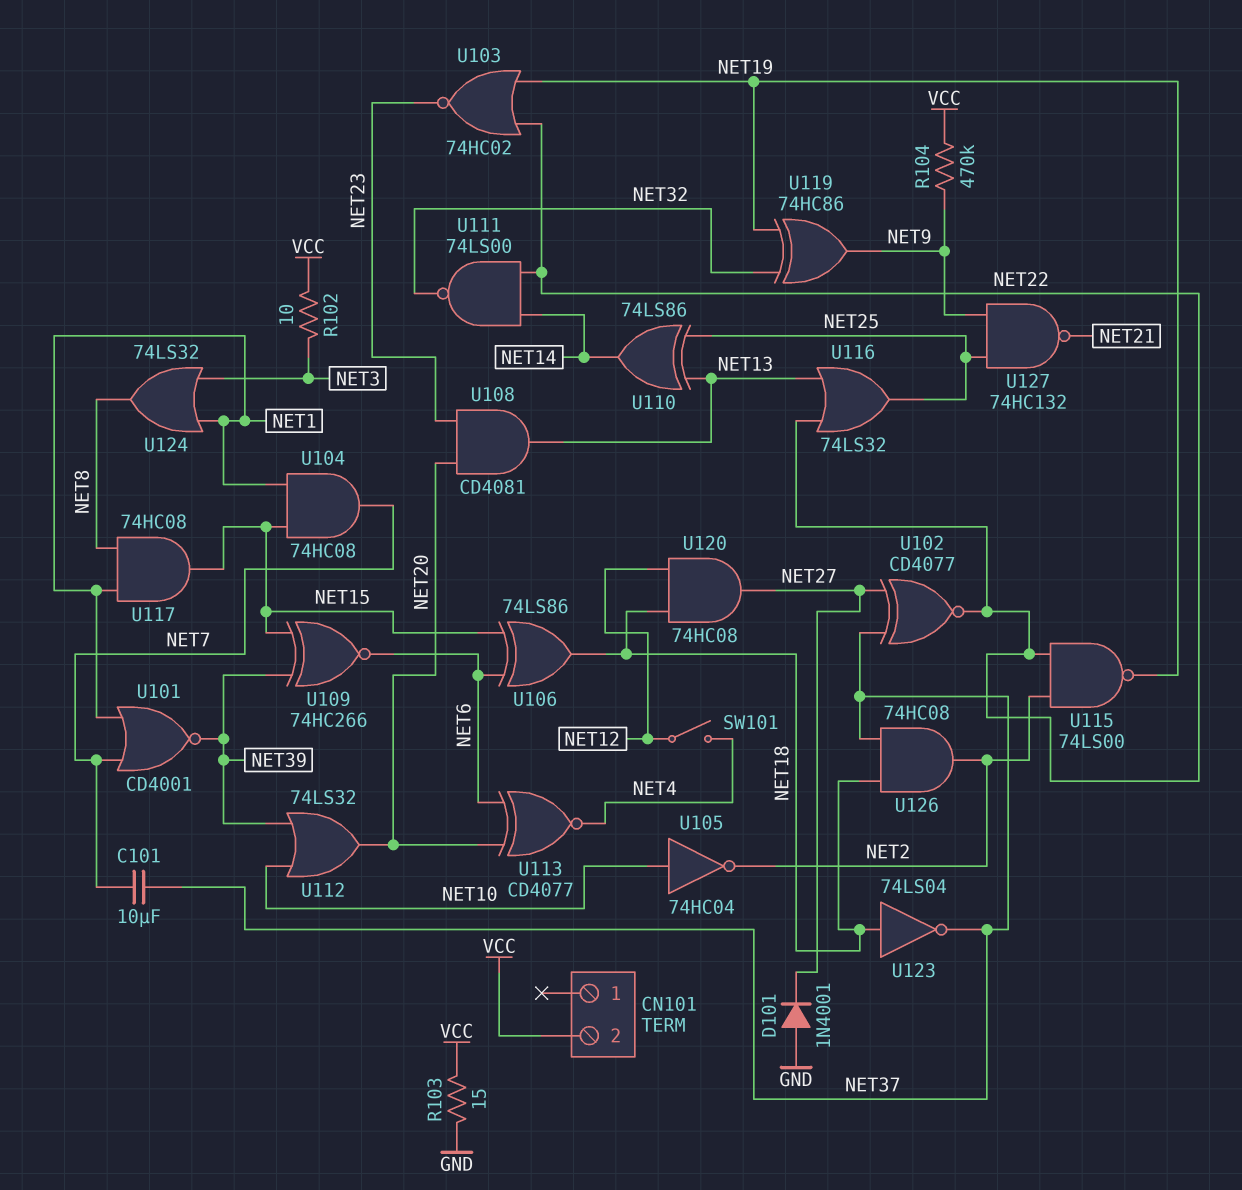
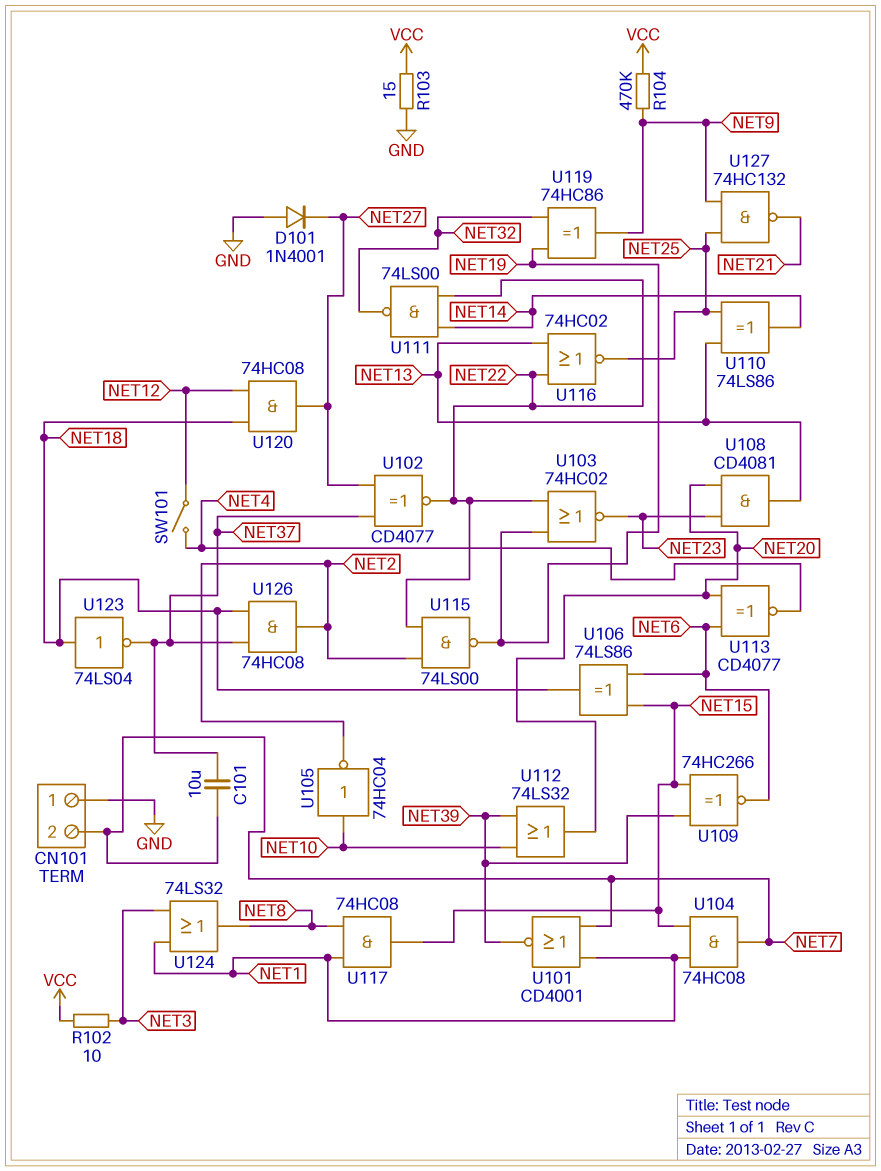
CN101 pin 1: none -> GND
CN101 pin 2: VCC -> NET7
U116: OR 74LS32 (in NET13, in NET22, out NET25) -> NOR 74HC02 (in NET13, in NET22, out NET25)

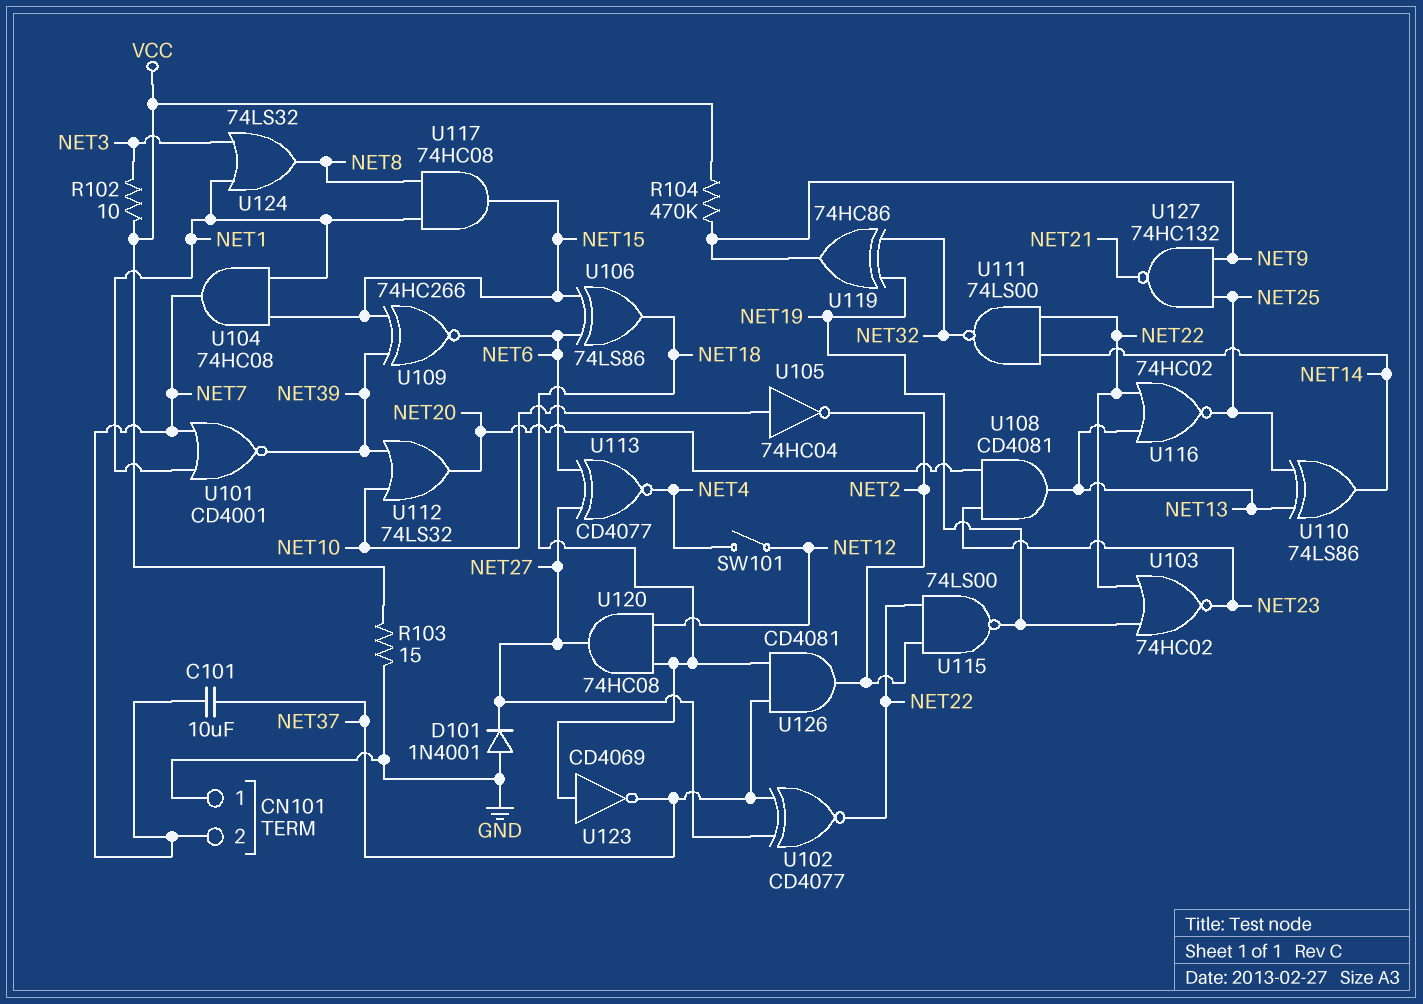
U113: XNOR CD4077 (in NET6, in NET20, out NET4) -> XNOR CD4077 (in NET6, in NET27, out NET4)
U123: NOT 74LS04 (in NET18, out NET37) -> NOT CD4069 (in NET18, out NET37)
U126: AND 74HC08 (in NET18, in NET37, out NET2) -> AND CD4081 (in NET18, in NET37, out NET2)

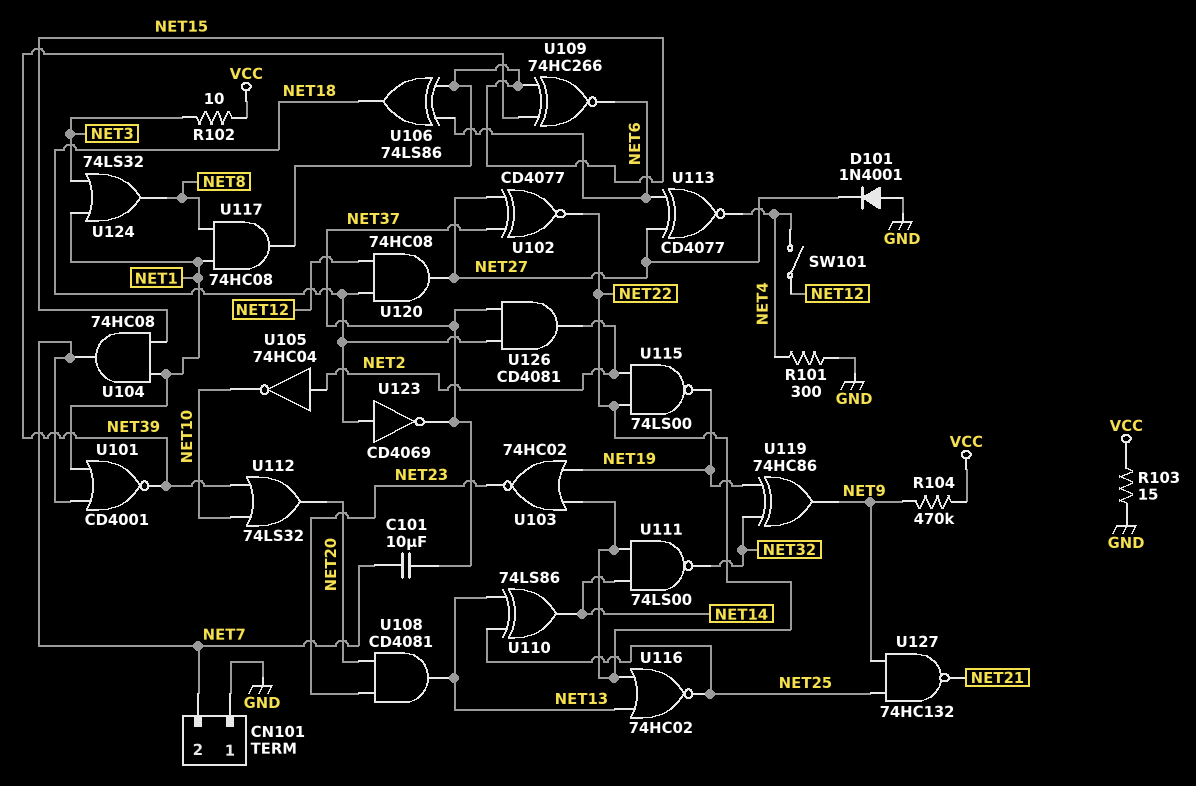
R101: none -> 300 (GND, NET4)
U105: NOT 74HC04 (in NET10, out NET2) -> NOT 74HC04 (in NET2, out NET10)

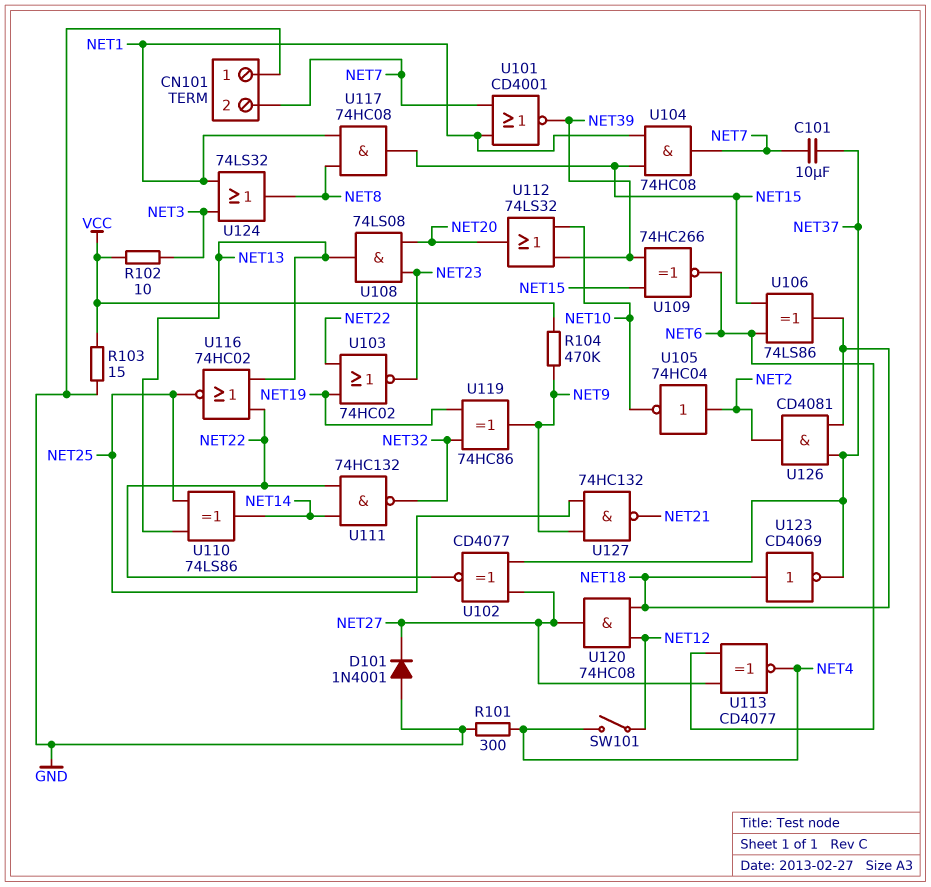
U108: AND CD4081 (in NET20, in NET23, out NET13) -> AND 74LS08 (in NET20, in NET23, out NET13)
U111: NAND 74LS00 (in NET14, in NET22, out NET32) -> NAND 74HC132 (in NET14, in NET22, out NET32)
U115: NAND 74LS00 (in NET2, in NET22, out NET19) -> none

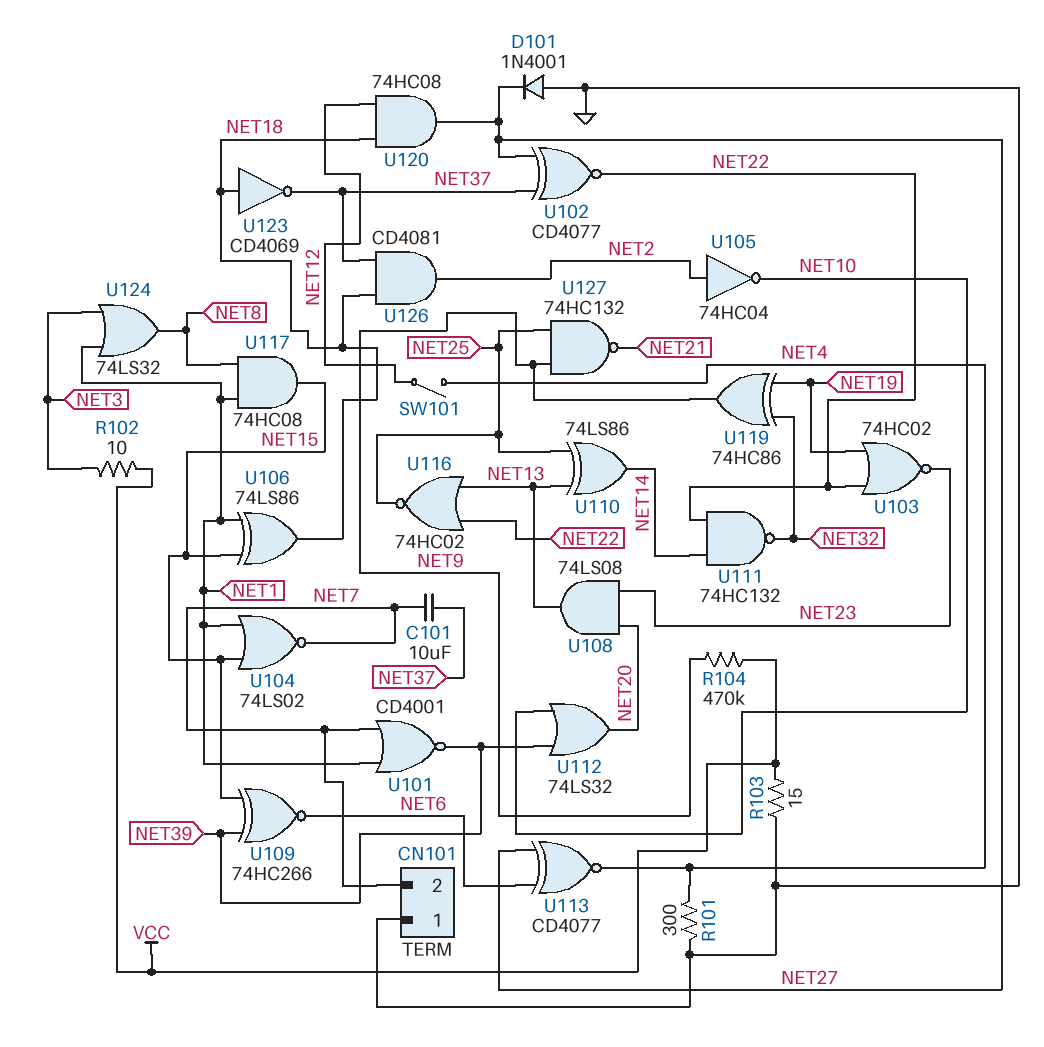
U104: AND 74HC08 (in NET1, in NET15, out NET7) -> NOR 74LS02 (in NET1, in NET15, out NET7)
U106: XOR 74LS86 (in NET6, in NET15, out NET18) -> XOR 74LS86 (in NET1, in NET15, out NET18)

